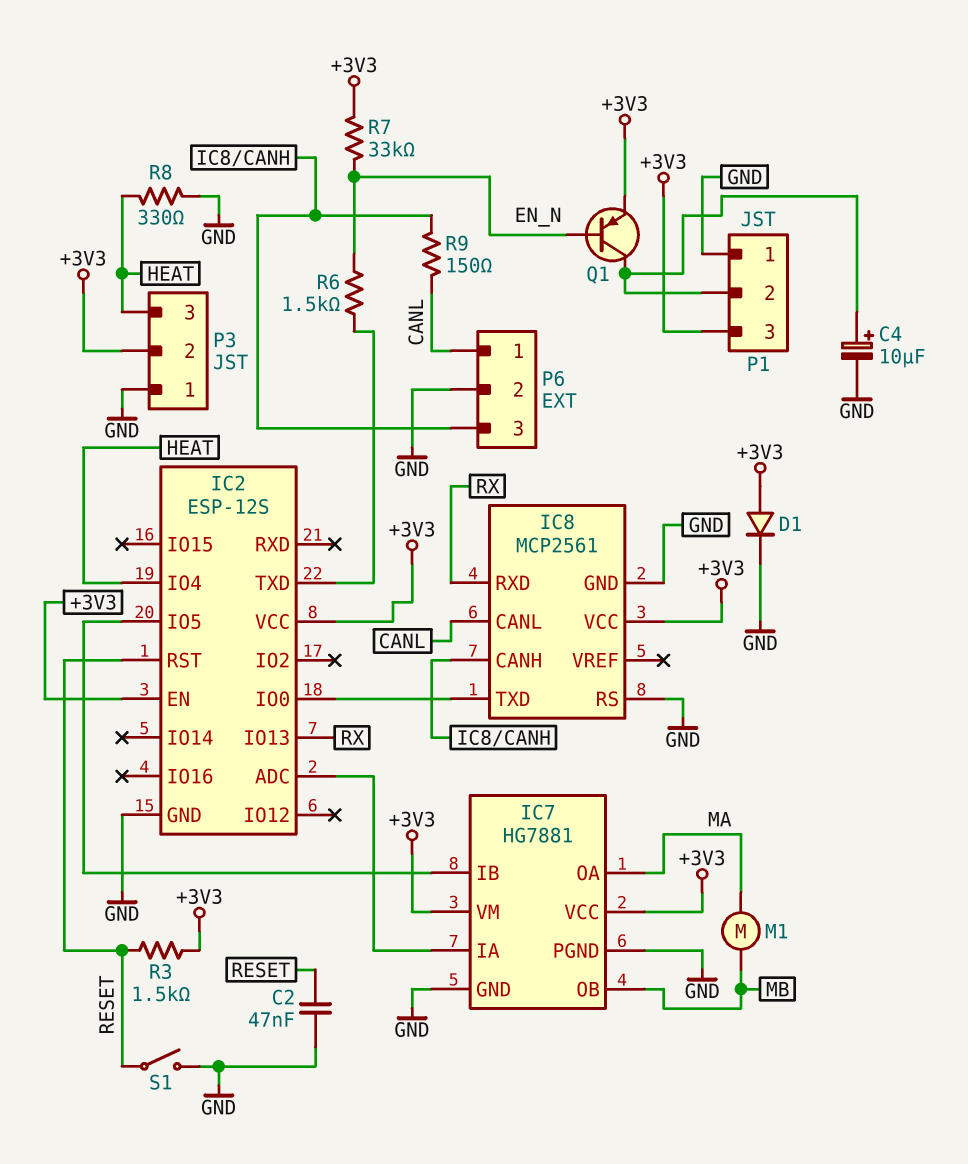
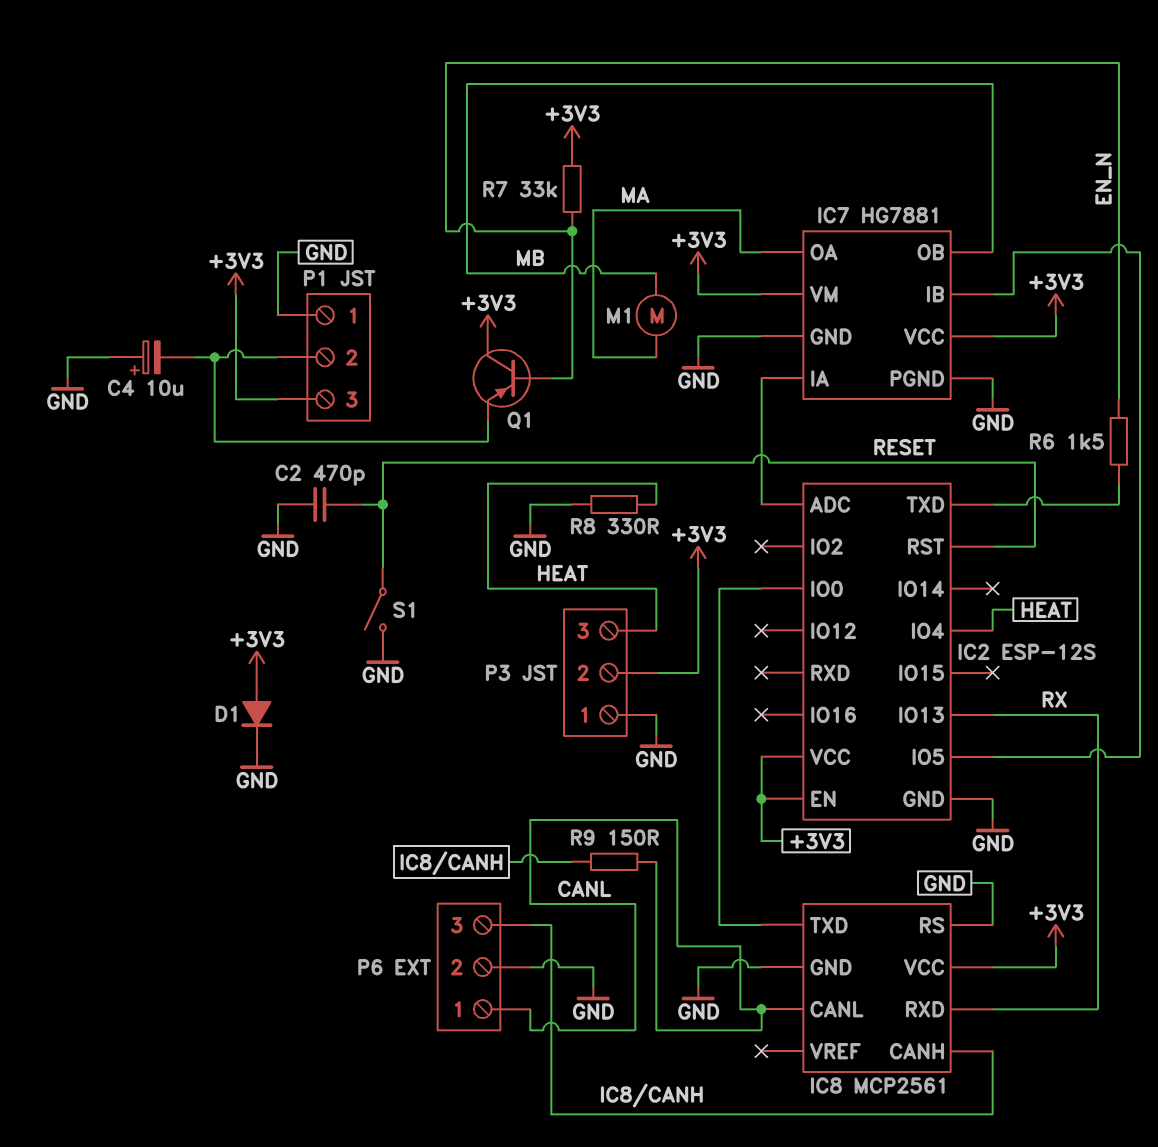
C2: 47nF (GND, RESET) -> 470pF (GND, RESET)
C4: 10uF (plus P1/2, minus GND) -> 10uF (plus GND, minus P1/2)
Q1: PNP (B EN_N, C P1/2, E +3V3) -> PNP (B EN_N, C +3V3, E P1/2)
R3: 1.5k (+3V3, RESET) -> none

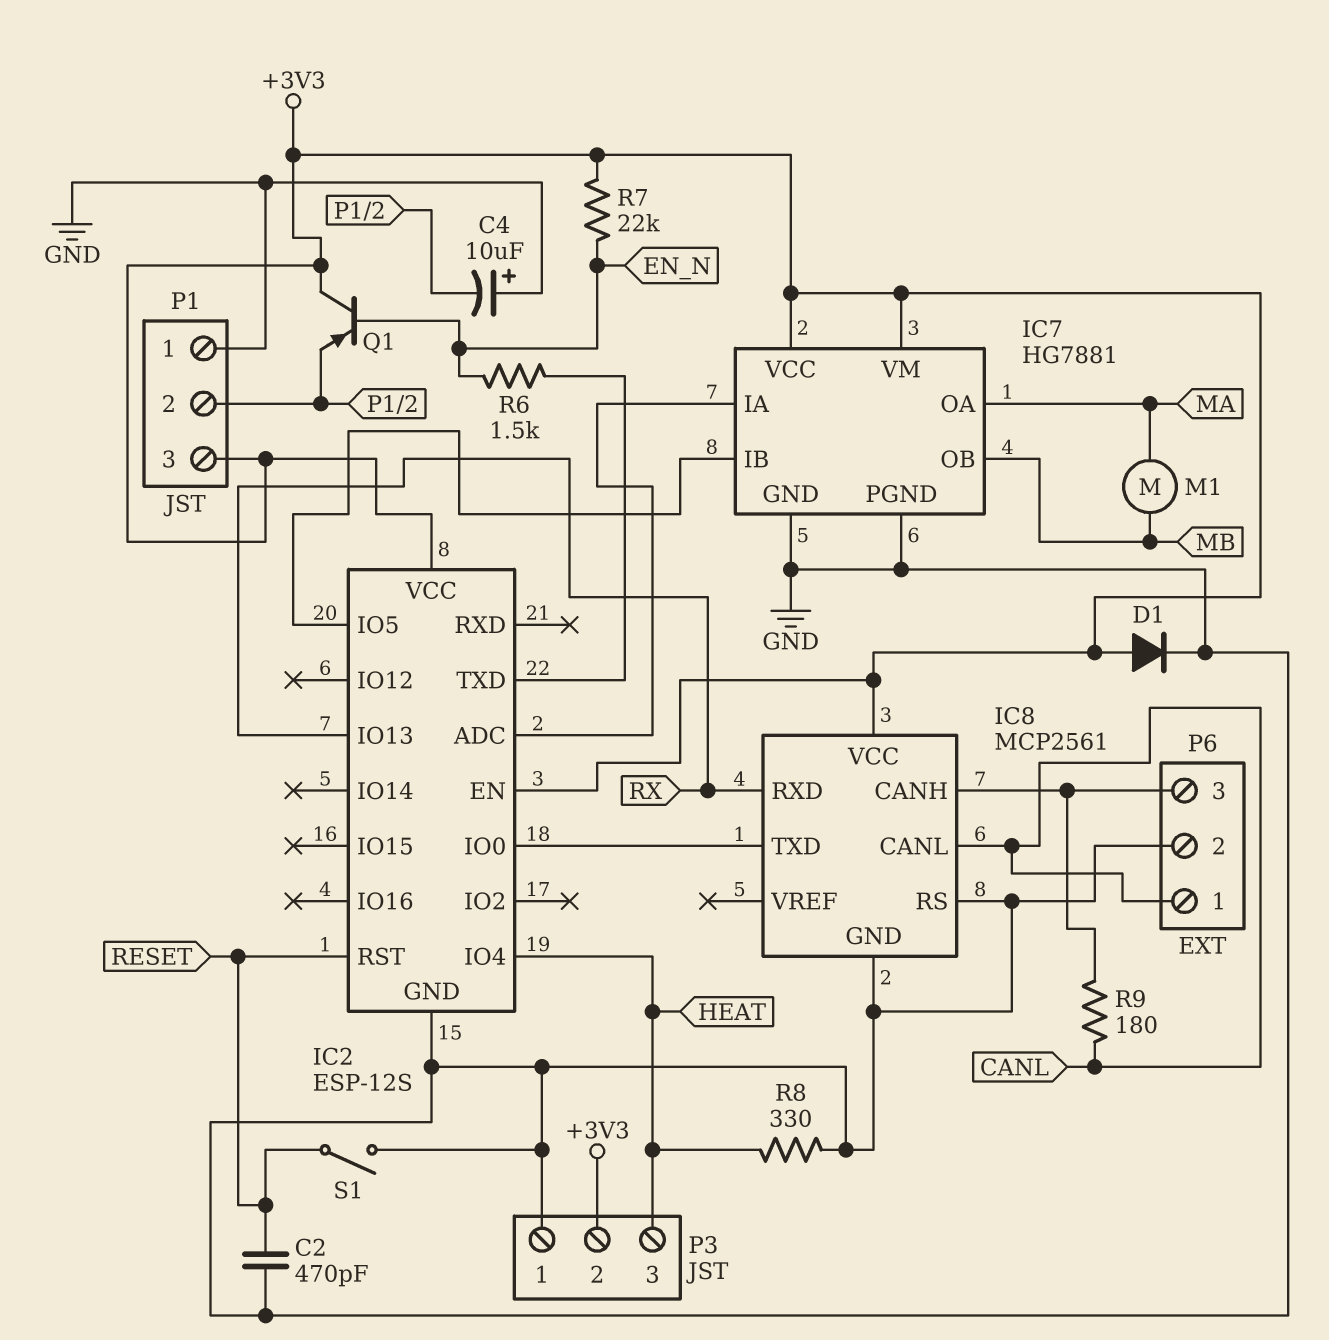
R7: 33k (+3V3, EN_N) -> 22k (+3V3, EN_N)
R9: 150 (CANL, IC8/CANH) -> 180 (CANL, IC8/CANH)

